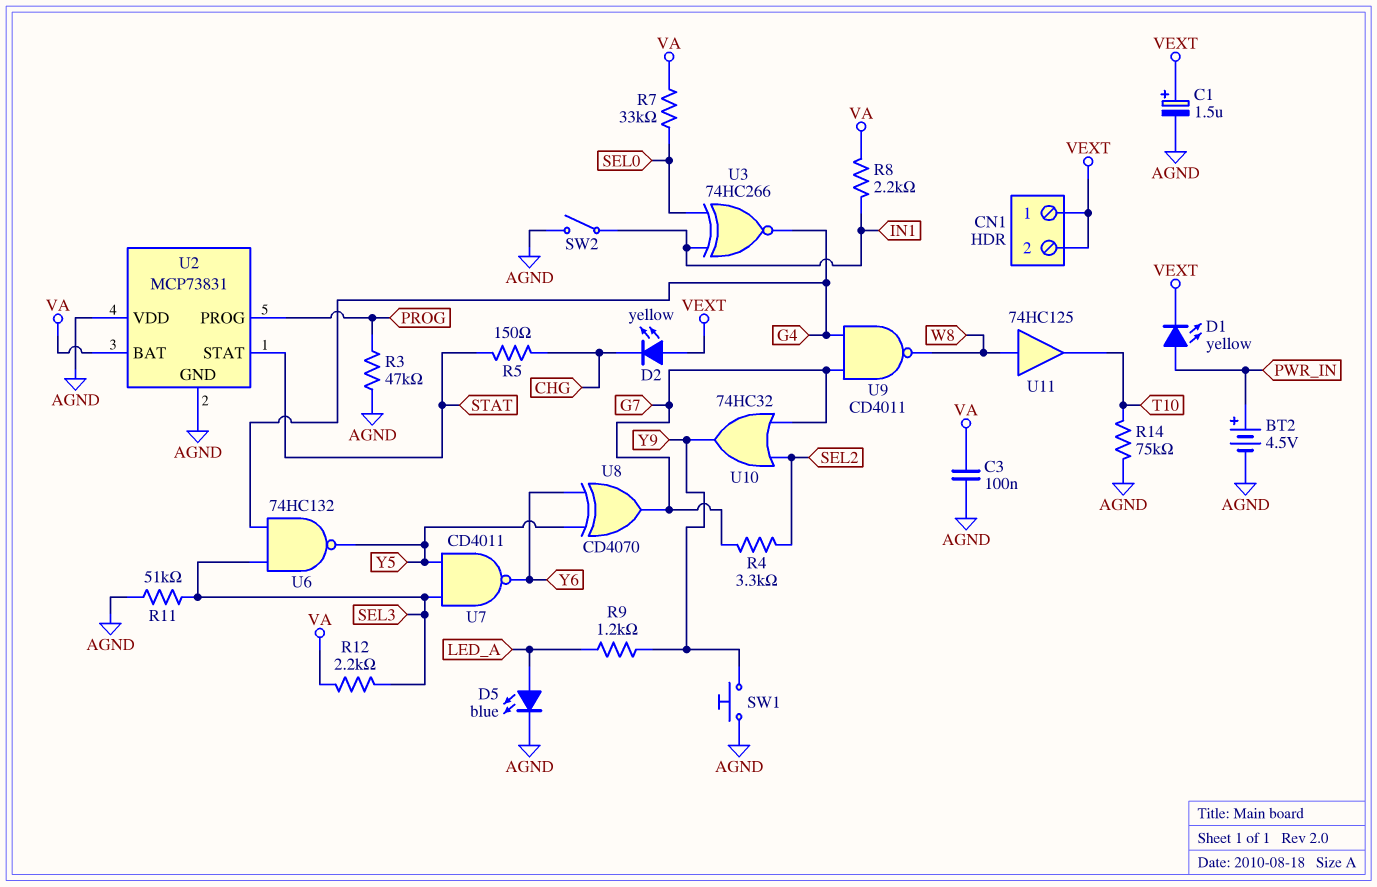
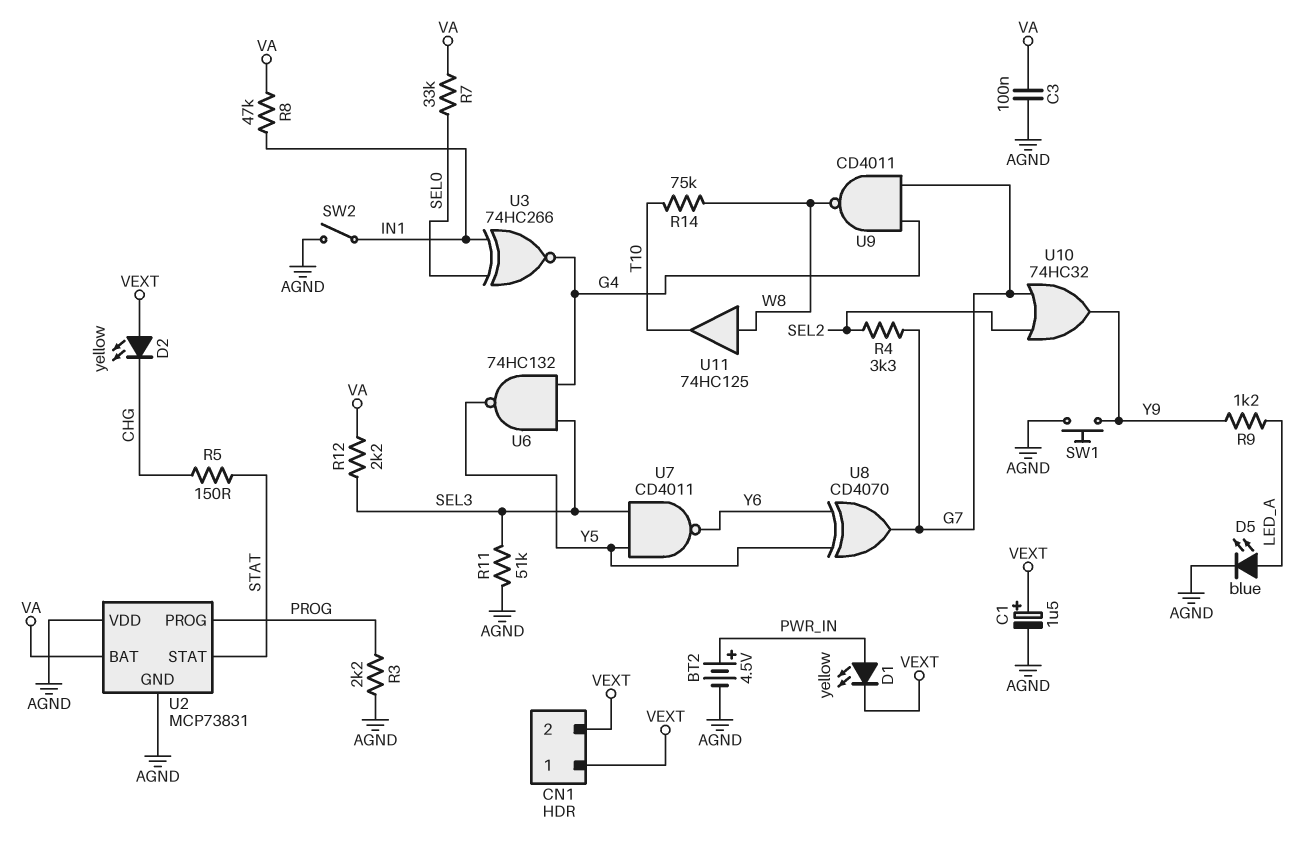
R3: 47k (AGND, PROG) -> 2.2k (AGND, PROG)
R8: 2.2k (IN1, VA) -> 47k (IN1, VA)
R14: 75k (AGND, T10) -> 75k (T10, W8)

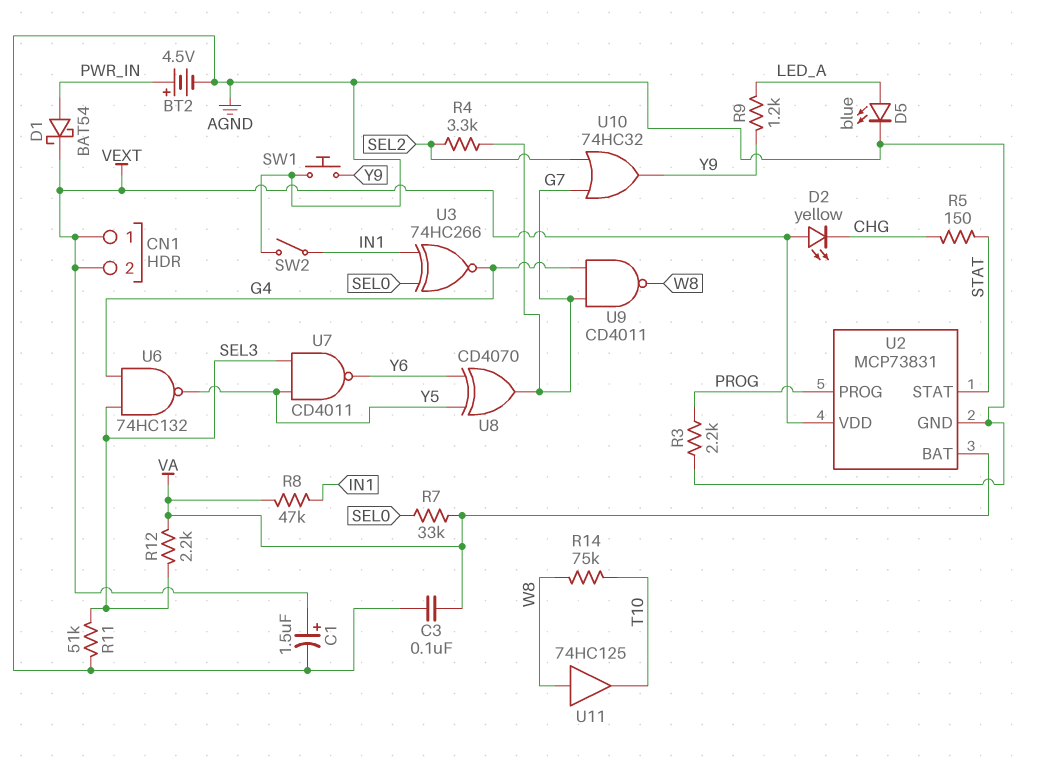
D1: LED yellow (A PWR_IN, K VEXT) -> schottky BAT54 (A PWR_IN, K VEXT)
U2 pin VDD: AGND -> VEXT

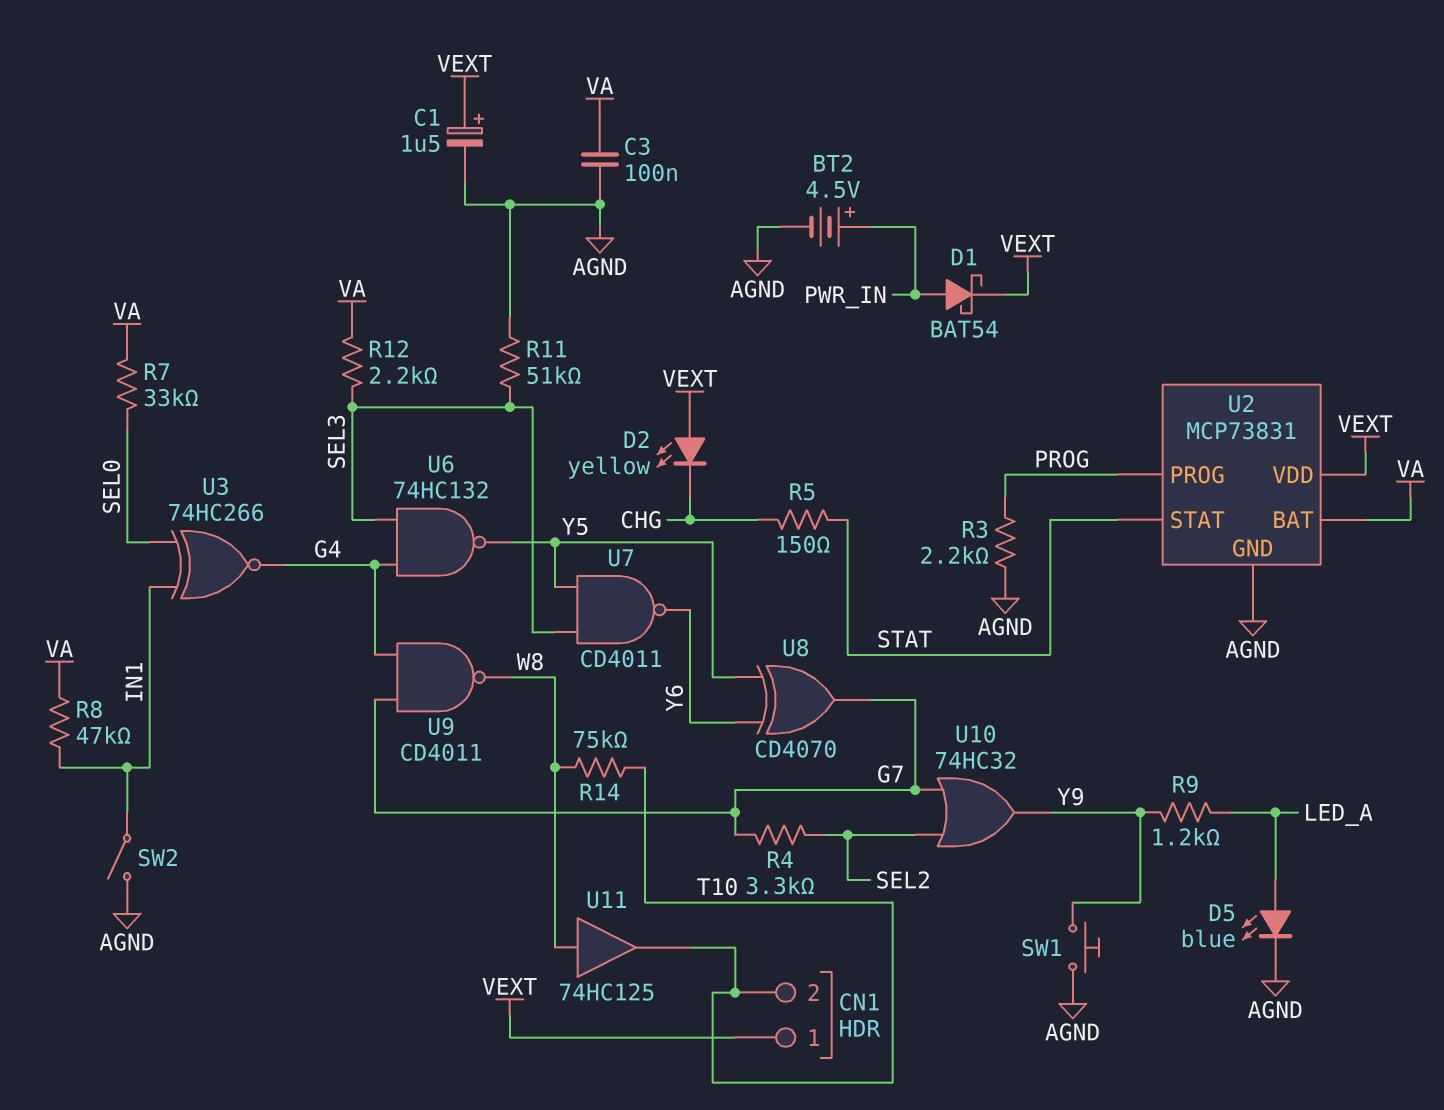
CN1 pin 2: VEXT -> T10

